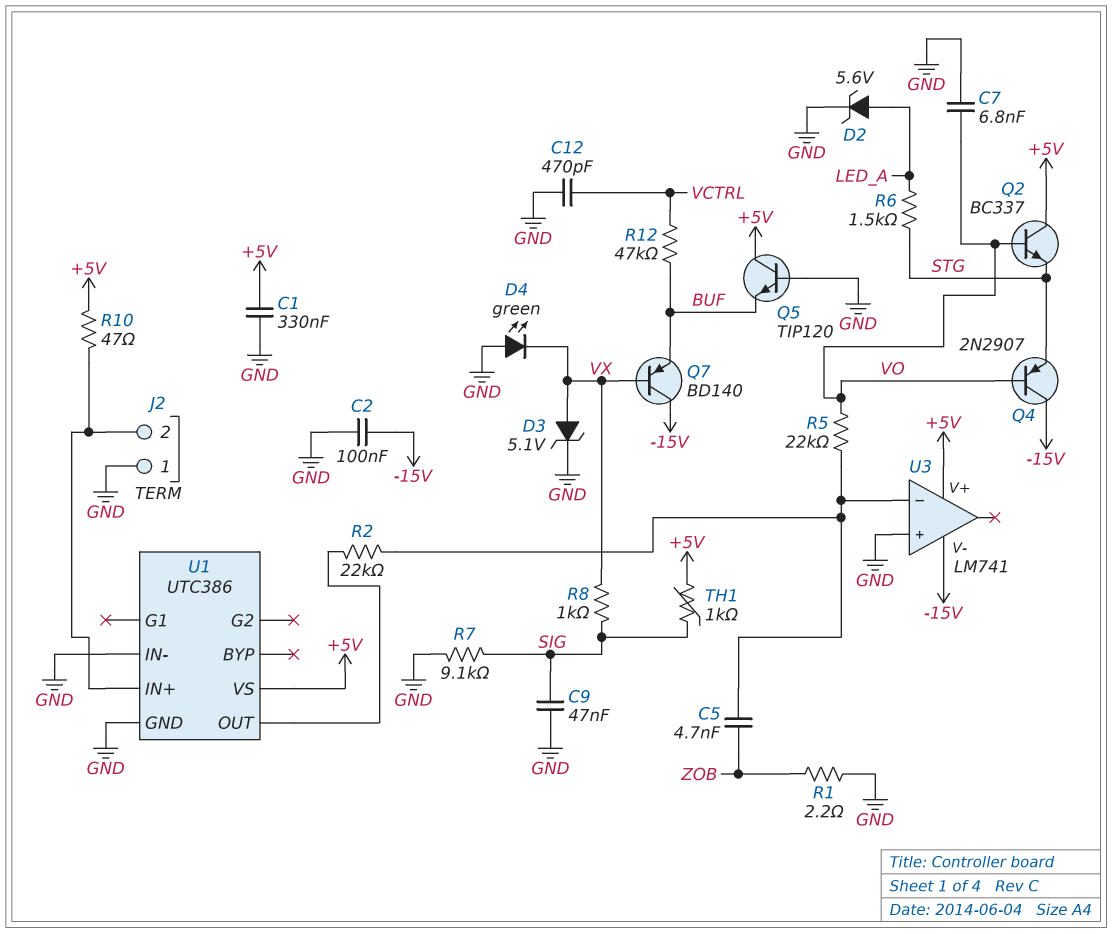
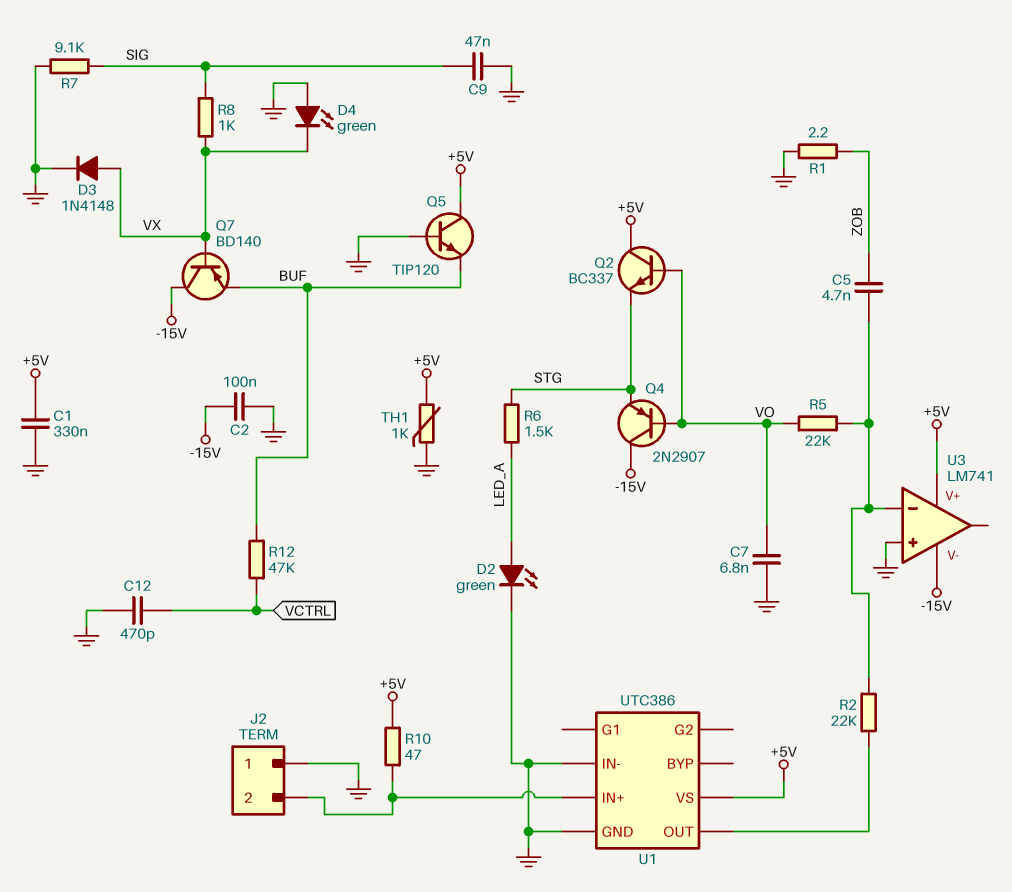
D2: zener 5.6V (A LED_A, K GND) -> LED green (A LED_A, K GND)
D3: zener 5.1V (A VX, K GND) -> diode 1N4148 (A VX, K GND)
TH1: 1k (+5V, SIG) -> 1k (+5V, GND)

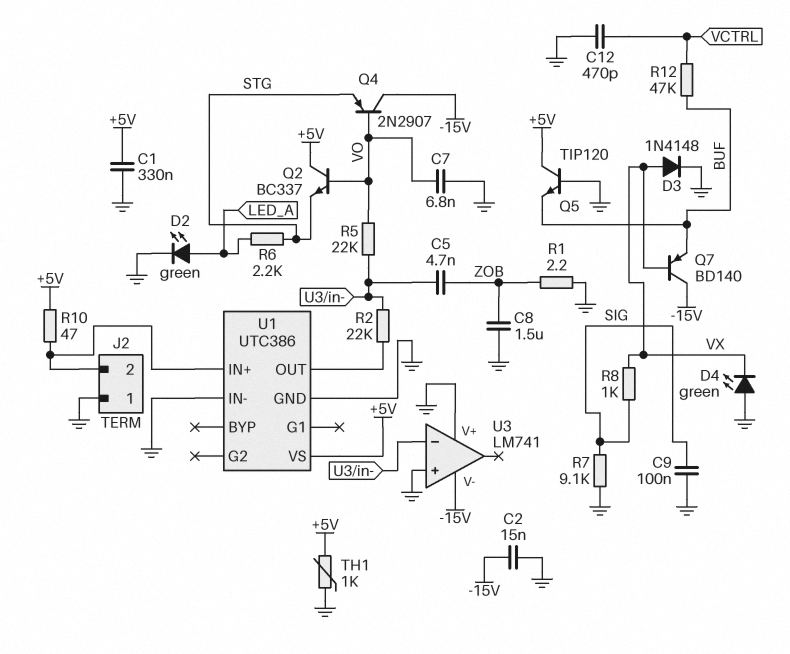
C2: 100nF (-15V, GND) -> 15nF (-15V, GND)
C8: none -> 1.5uF (GND, ZOB)
C9: 47nF (GND, SIG) -> 100nF (GND, SIG)
R6: 1.5k (LED_A, STG) -> 2.2k (LED_A, STG)
U3 pin V+: +5V -> GND

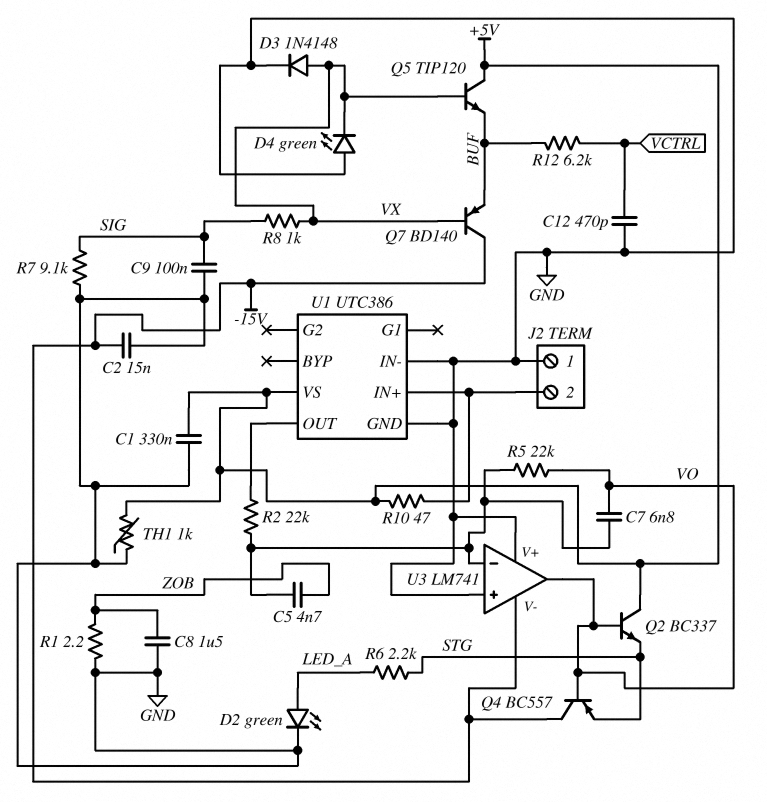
C7: 6.8nF (GND, VO) -> 6.8nF (U3/in-, VO)
Q4: PNP 2N2907 (B VO, C -15V, E STG) -> PNP BC557 (B VO, C -15V, E STG)
Q5: NPN TIP120 (B GND, C +5V, E BUF) -> NPN TIP120 (B VX, C +5V, E BUF)
R12: 47k (BUF, VCTRL) -> 6.2k (BUF, VCTRL)
U3 pin out: none -> VO

